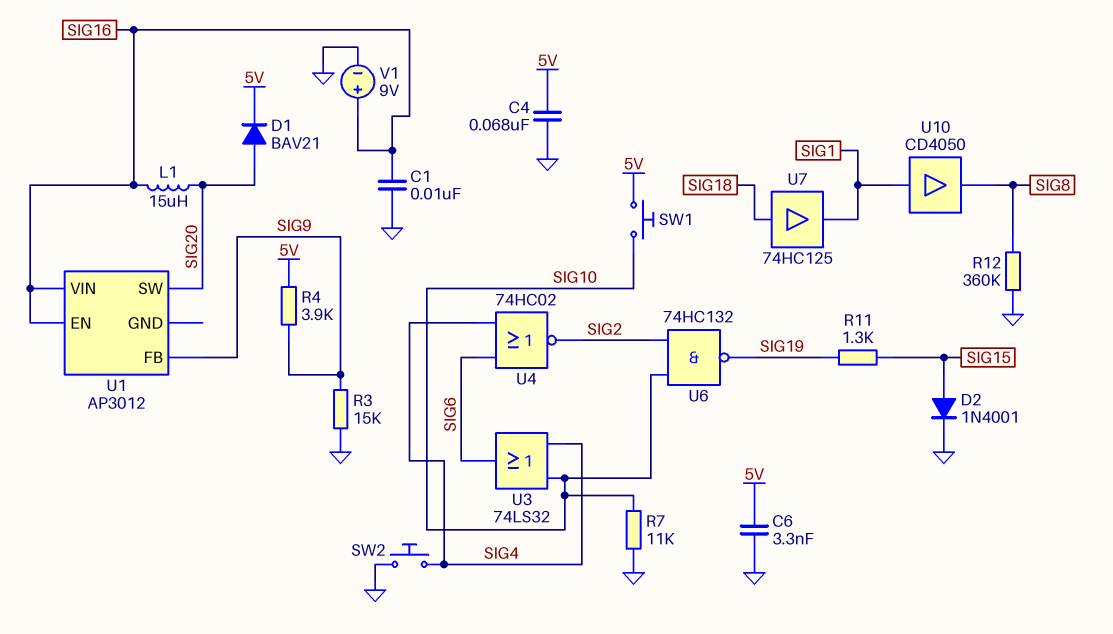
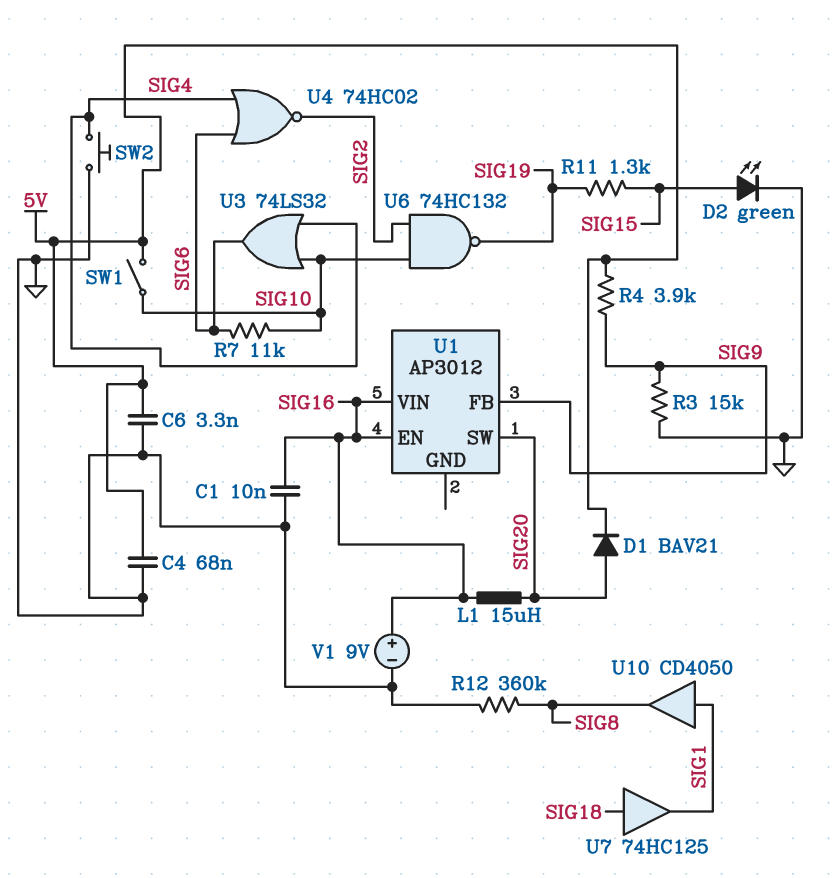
D2: diode 1N4001 (A SIG15, K GND) -> LED green (A SIG15, K GND)
R7: 11k (GND, SIG10) -> 11k (SIG6, SIG10)
SW1: button (5V, SIG10) -> switch (5V, SIG10)

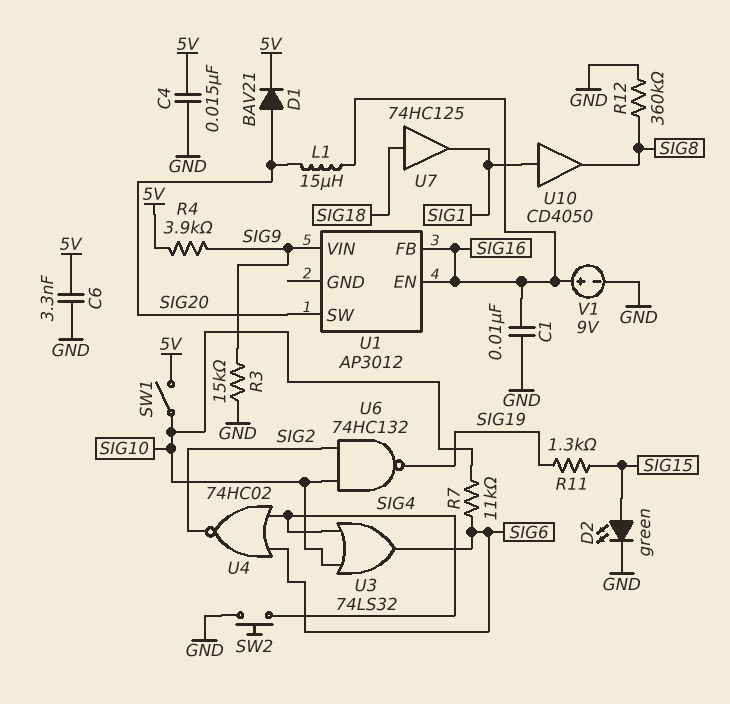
C4: 68nF (5V, GND) -> 15nF (5V, GND)
U1 pin FB: SIG9 -> SIG16
U1 pin VIN: SIG16 -> SIG9

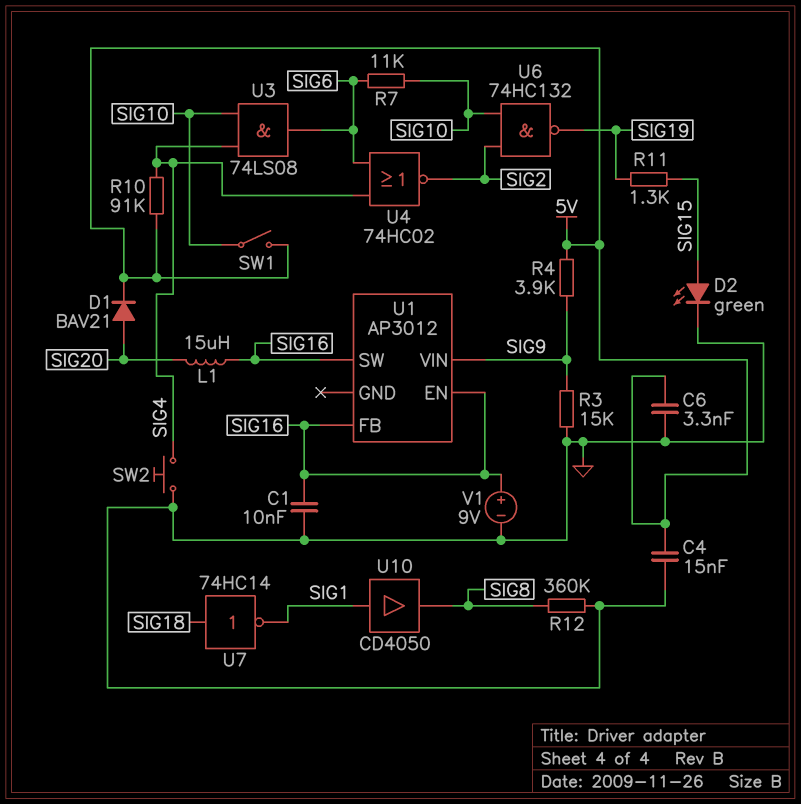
R10: none -> 91k (5V, SIG4)
U1 pin SW: SIG20 -> SIG16
U3: OR 74LS32 (in SIG4, in SIG10, out SIG6) -> AND 74LS08 (in SIG4, in SIG10, out SIG6)
U7: buffer 74HC125 (in SIG18, out SIG1) -> NOT 74HC14 (in SIG18, out SIG1)

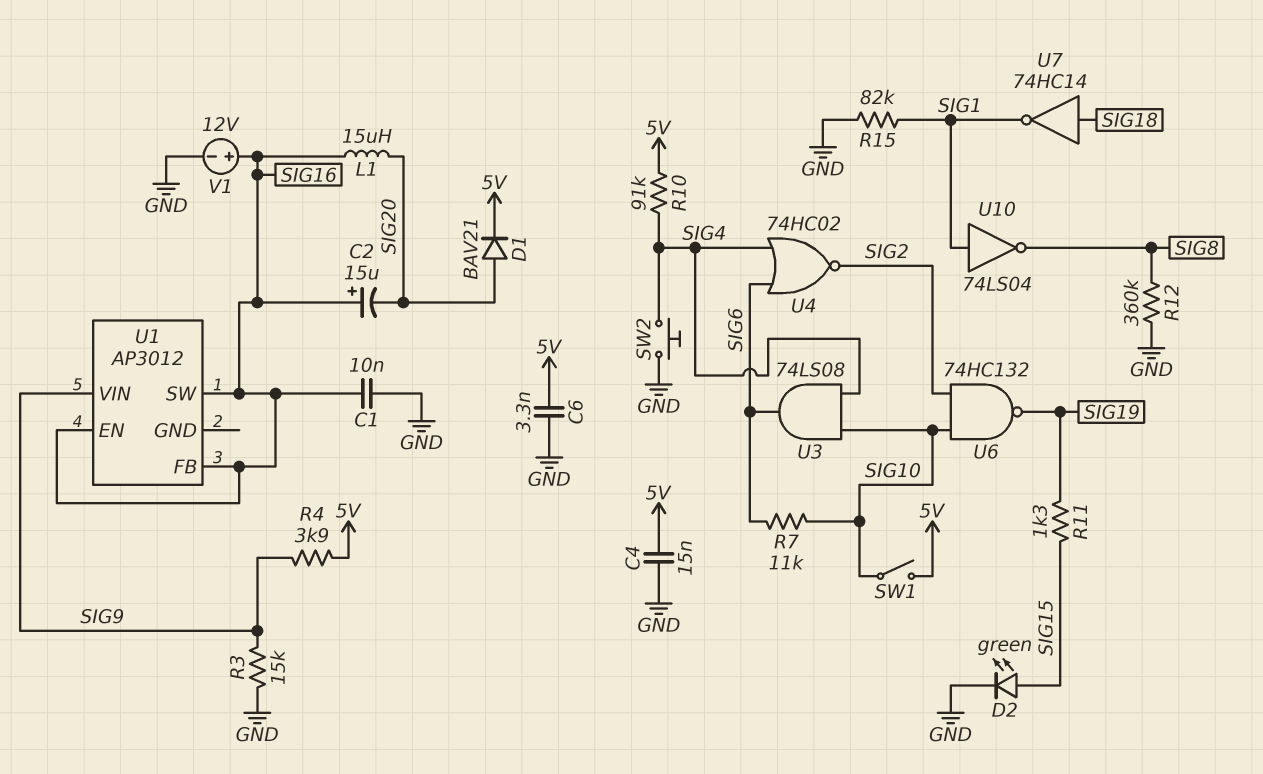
C2: none -> 15uF (plus SIG16, minus SIG20)
R15: none -> 82k (GND, SIG1)
U10: buffer CD4050 (in SIG1, out SIG8) -> NOT 74LS04 (in SIG1, out SIG8)
V1: 9V (plus SIG16, minus GND) -> 12V (plus SIG16, minus GND)

